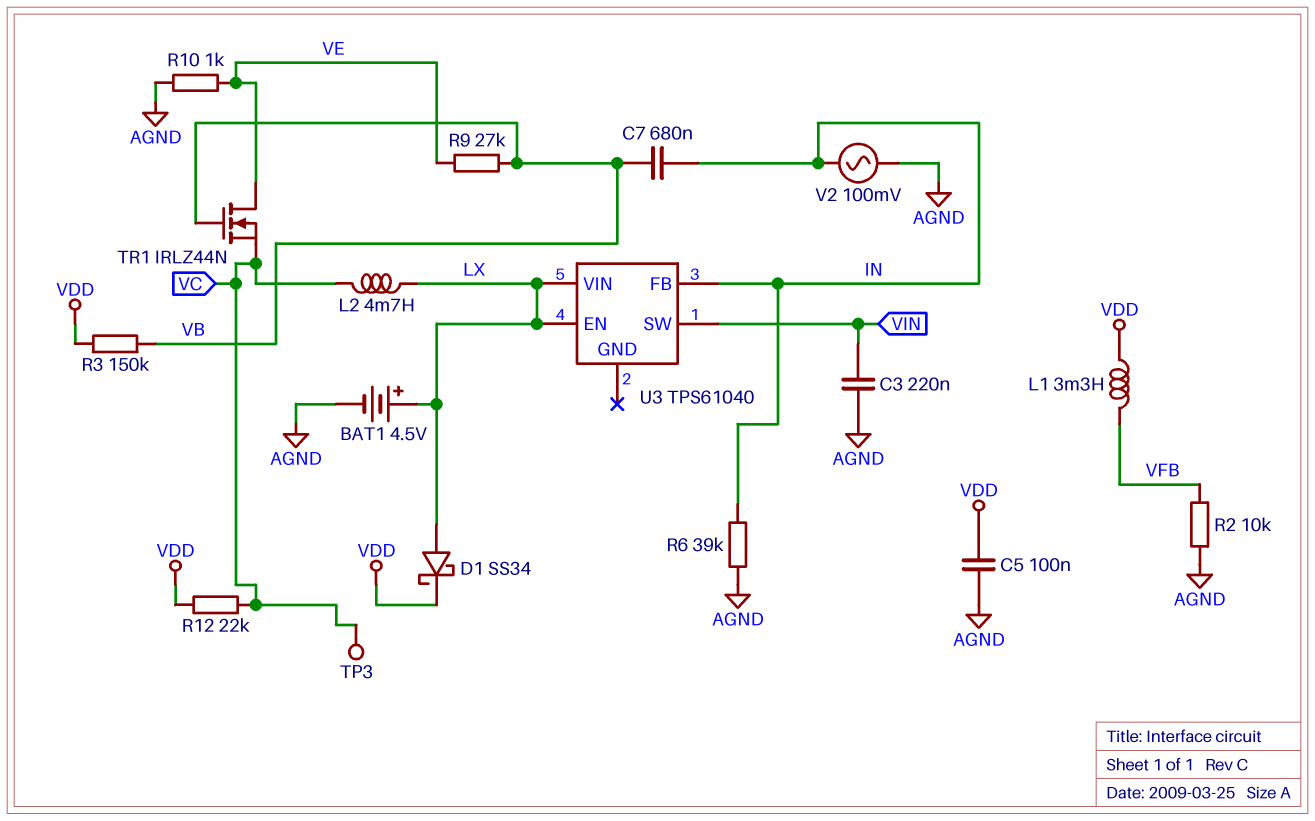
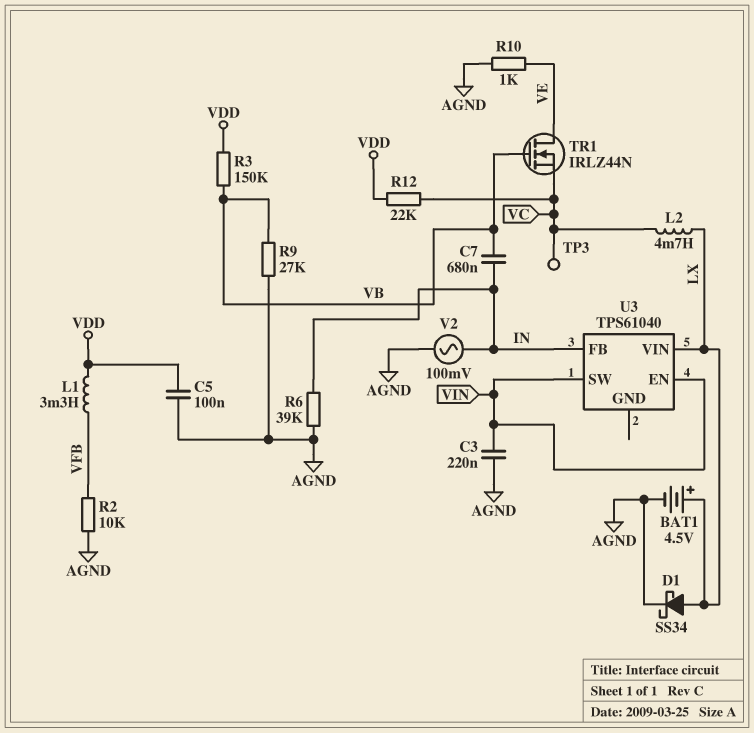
D1: schottky SS34 (A LX, K VDD) -> schottky SS34 (A LX, K AGND)
R9: 27k (VB, VE) -> 27k (AGND, VB)
U3 pin EN: LX -> VIN

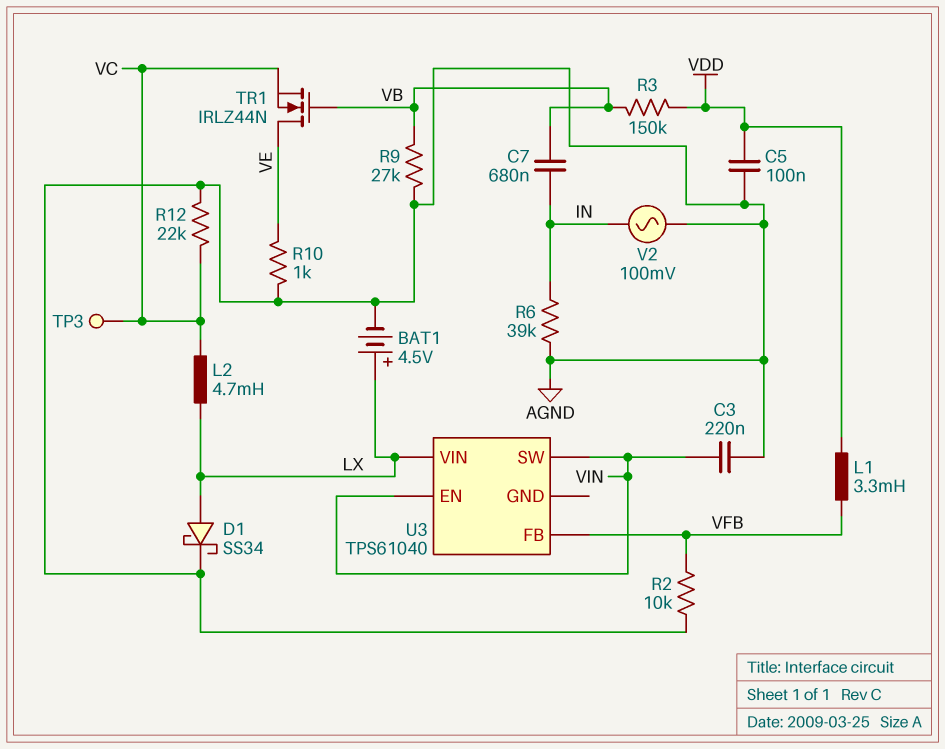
R12: 22k (VC, VDD) -> 22k (AGND, VC)
U3 pin FB: IN -> VFB

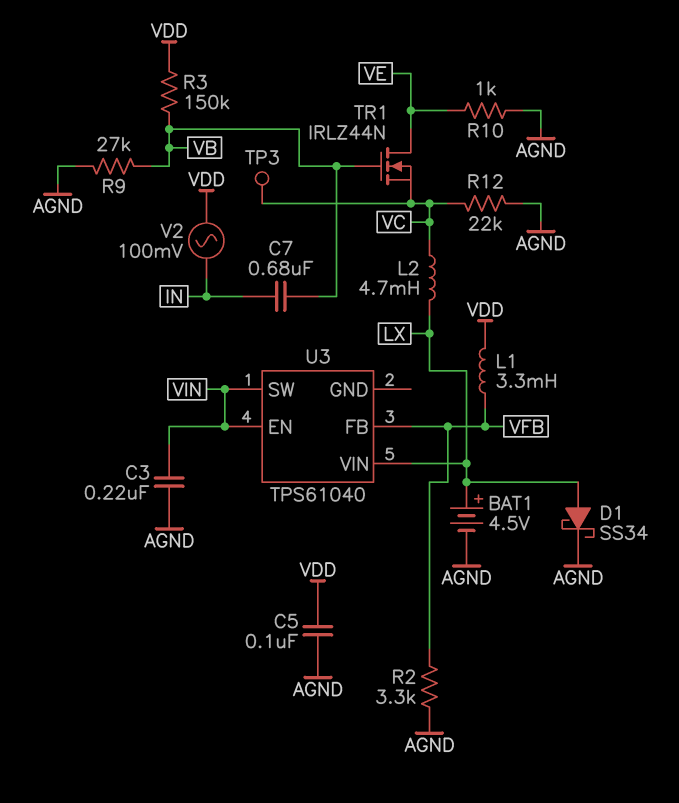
R2: 10k (AGND, VFB) -> 3.3k (AGND, VFB)
R6: 39k (AGND, IN) -> none
V2: AC 100mV (AGND, IN) -> AC 100mV (IN, VDD)

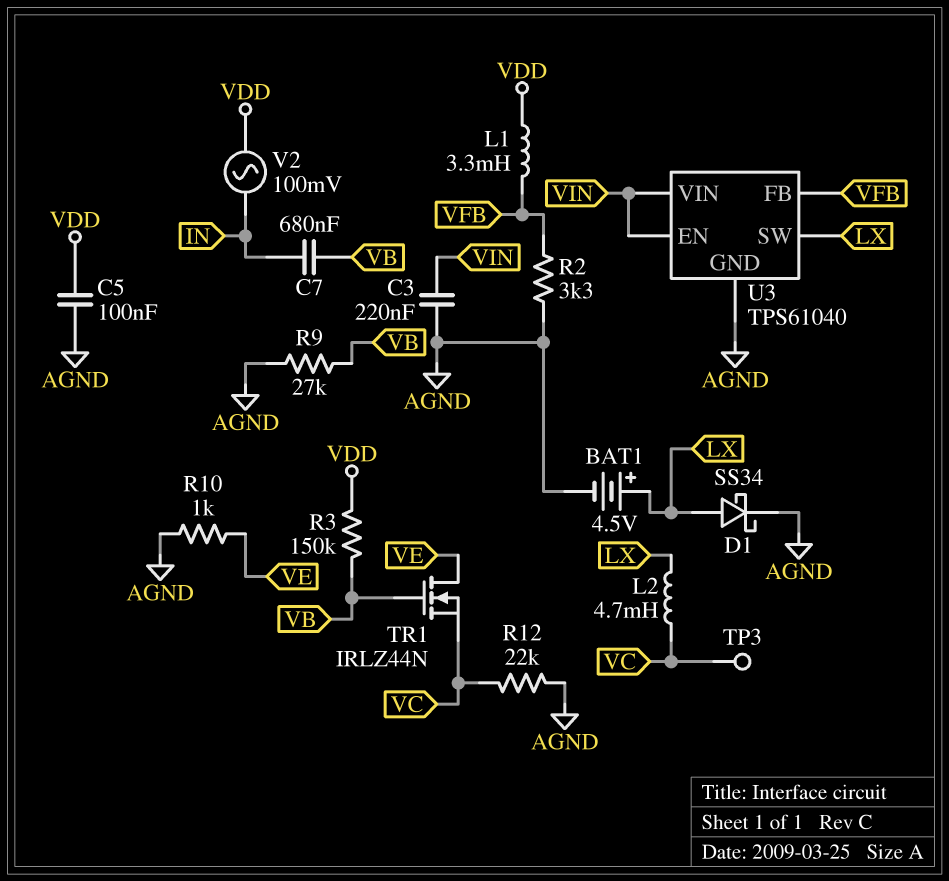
U3 pin GND: none -> AGND
U3 pin SW: VIN -> LX
U3 pin VIN: LX -> VIN

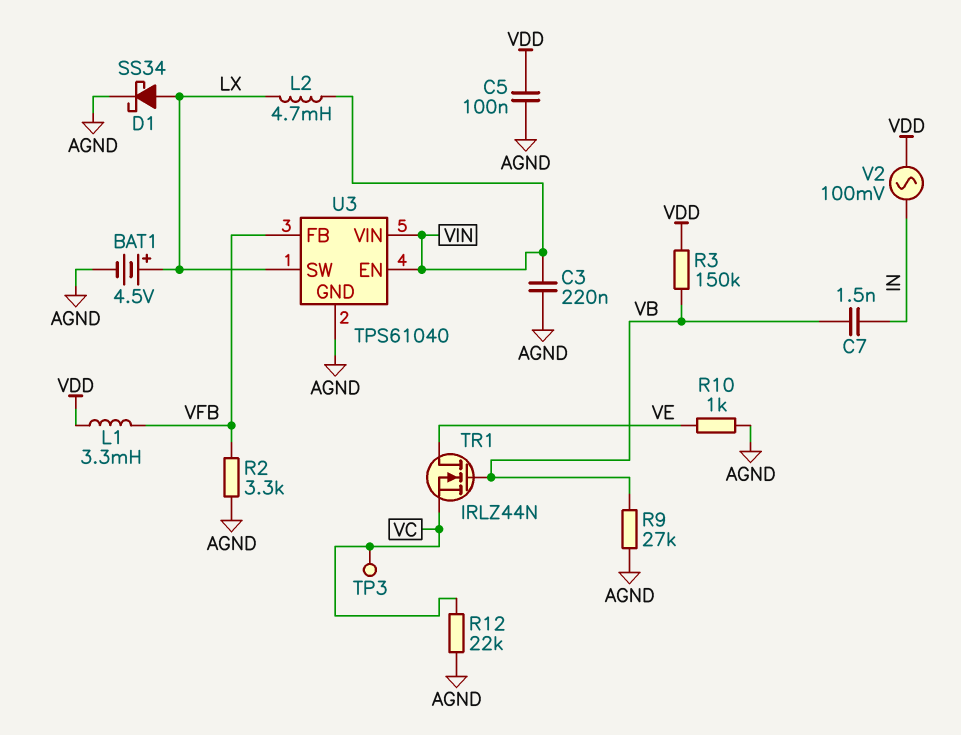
C7: 680nF (IN, VB) -> 1.5nF (IN, VB)
L2: 4.7mH (LX, VC) -> 4.7mH (LX, VIN)

